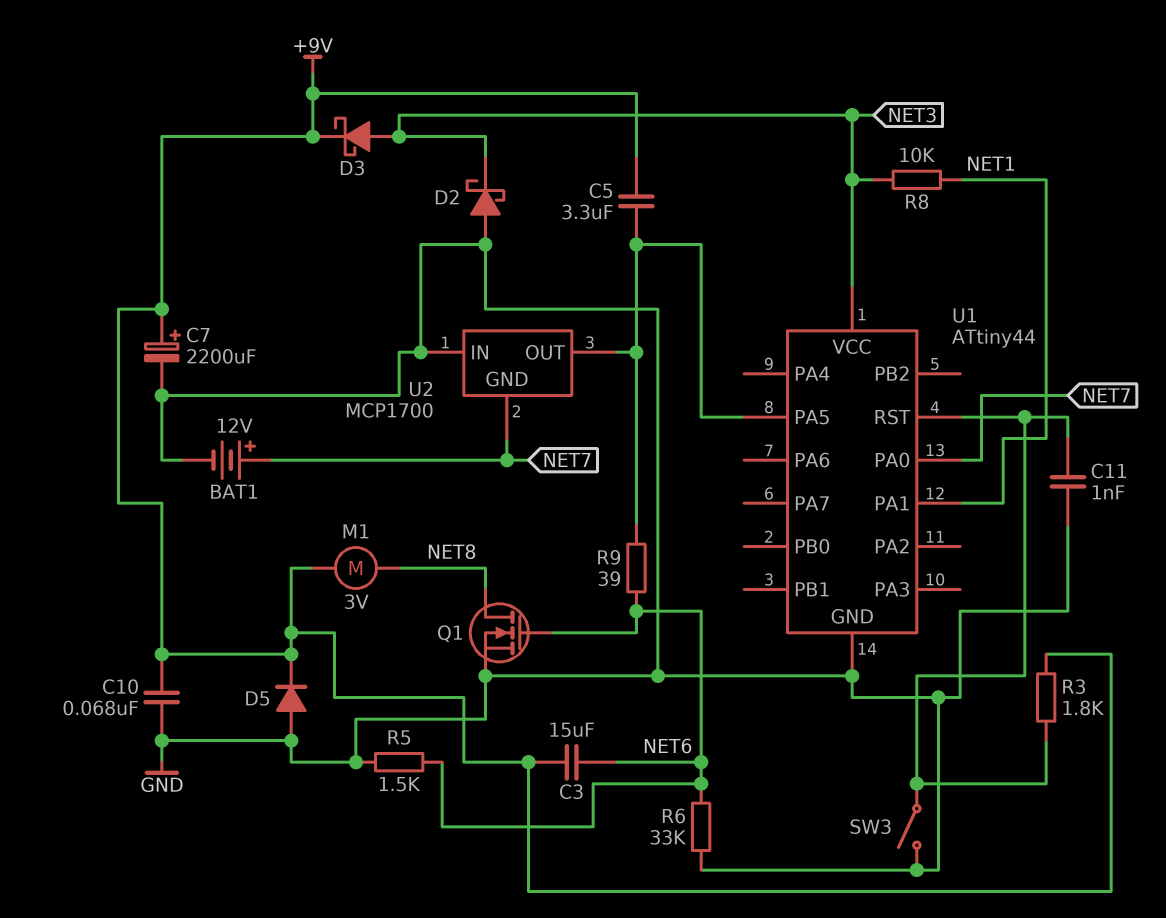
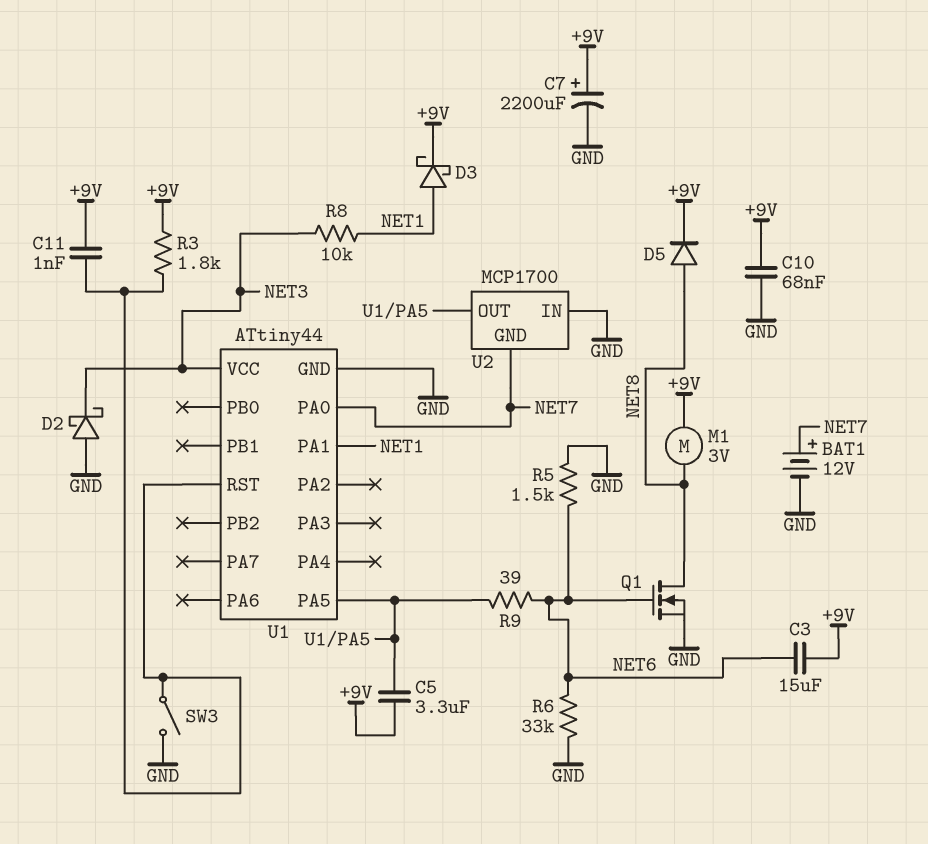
C11: 1nF (GND, U1/RST) -> 1nF (+9V, U1/RST)
D3: schottky (A NET3, K +9V) -> schottky (A NET1, K +9V)
D5: diode (A GND, K +9V) -> diode (A NET8, K +9V)

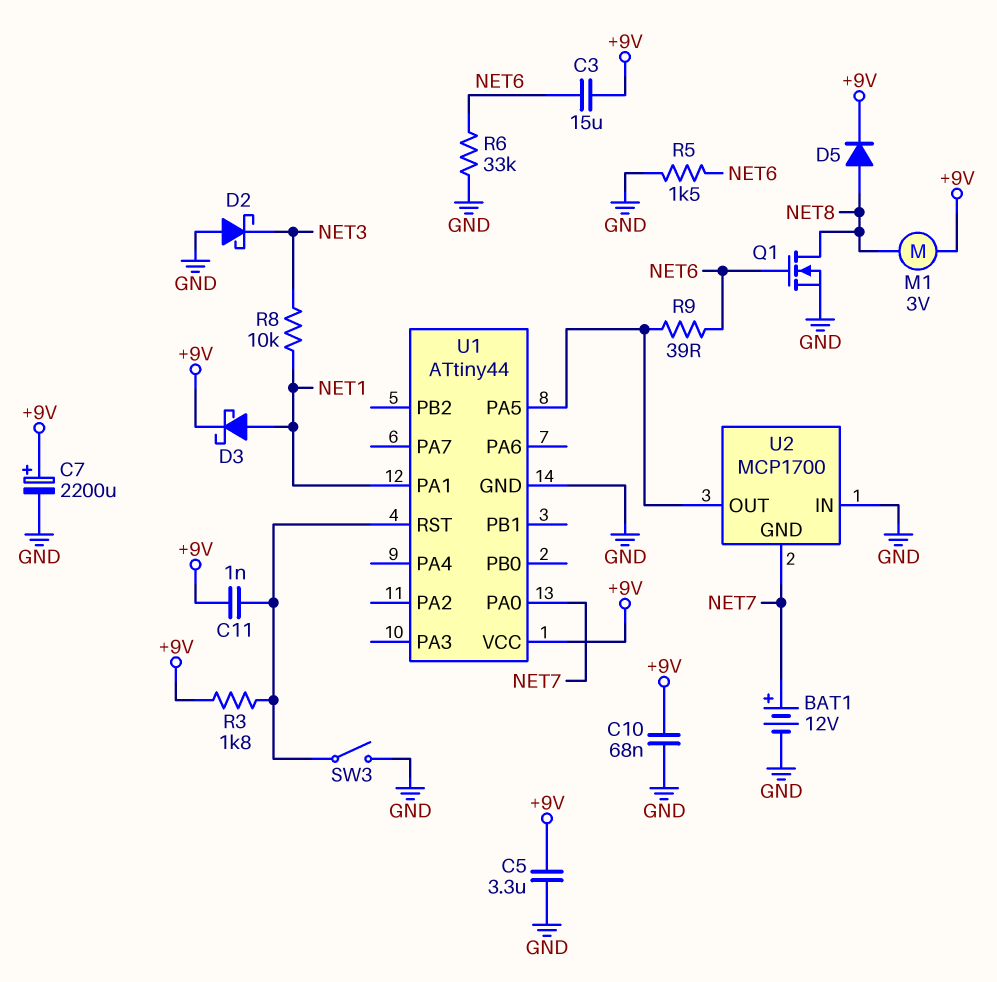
C5: 3.3uF (+9V, U1/PA5) -> 3.3uF (+9V, GND)
U1 pin VCC: NET3 -> +9V

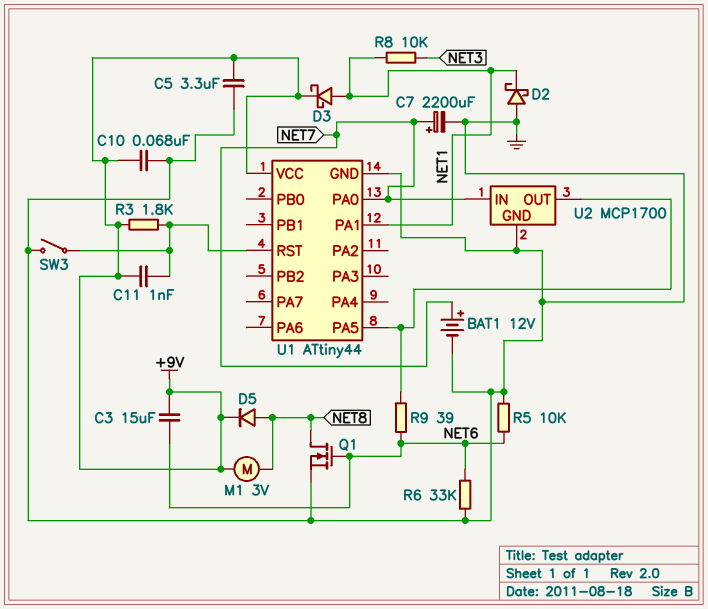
C7: 2200uF (plus +9V, minus GND) -> 2200uF (plus NET7, minus GND)
D2: schottky (A GND, K NET3) -> schottky (A GND, K NET1)
R5: 1.5k (GND, NET6) -> 10k (GND, NET6)
U2 pin GND: NET7 -> GND
U2 pin IN: GND -> NET7

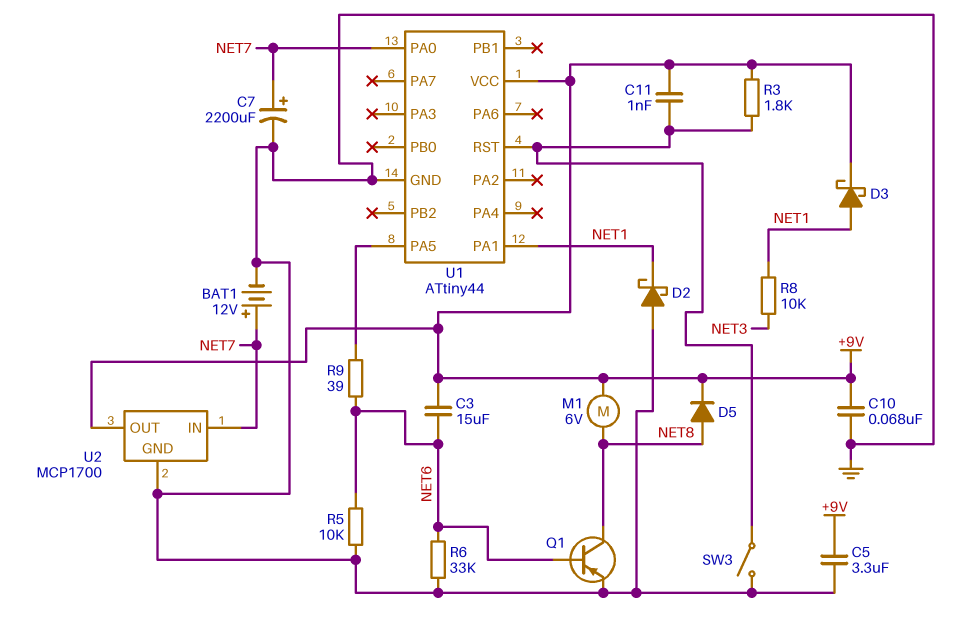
M1: motor 3V (+9V, NET8) -> motor 6V (+9V, NET8)
Q1: NMOS (G NET6, D NET8, S GND) -> PNP (B NET6, C NET8, E GND)
U2 pin OUT: U1/PA5 -> +9V

